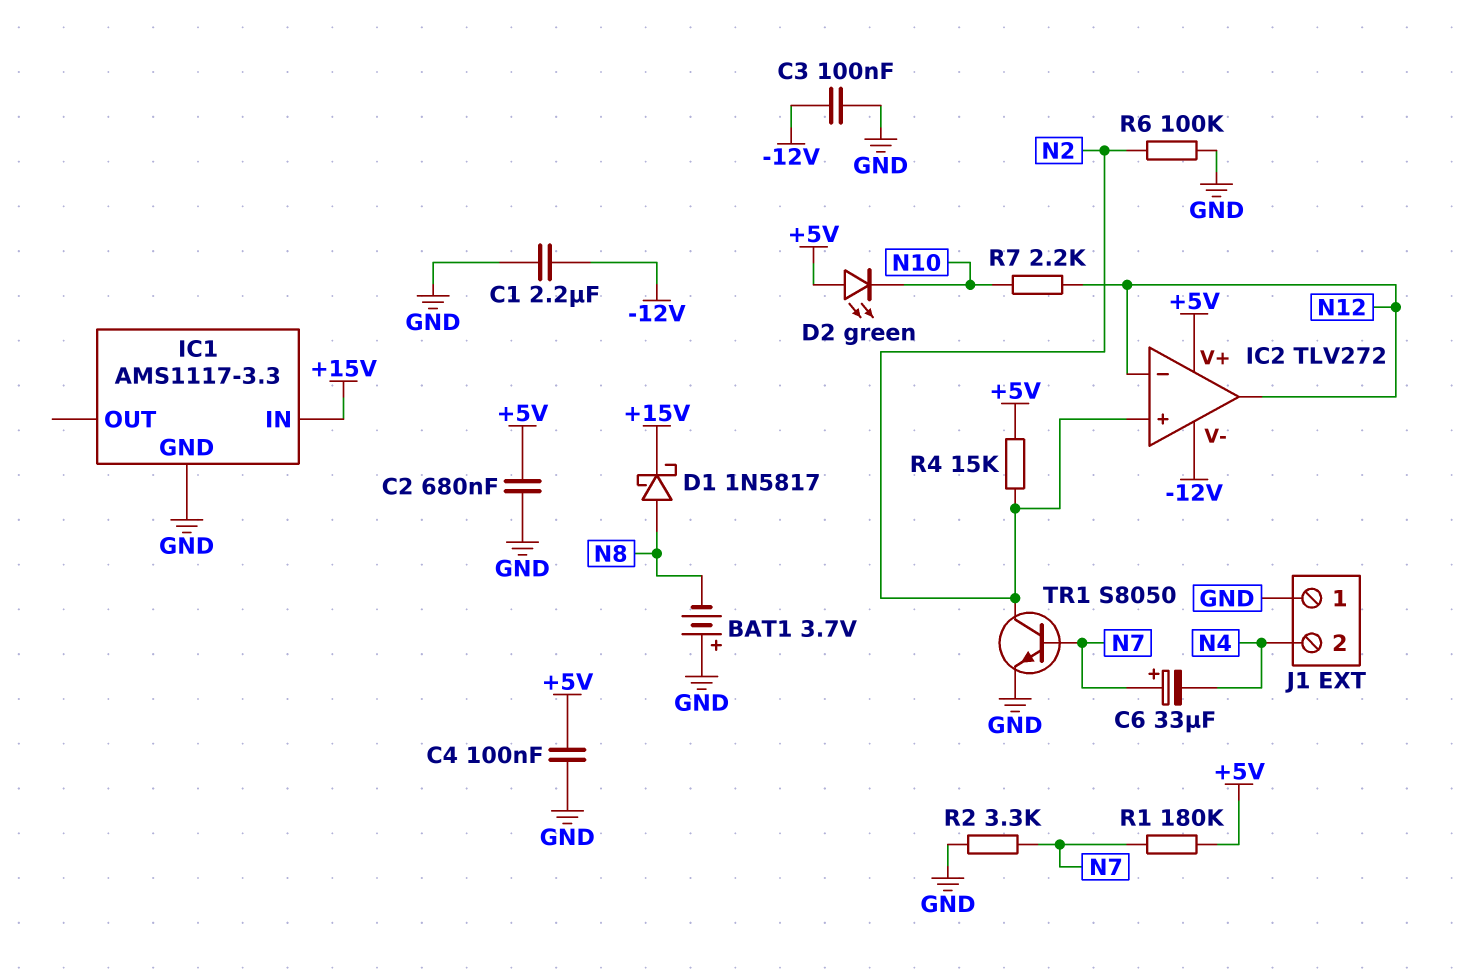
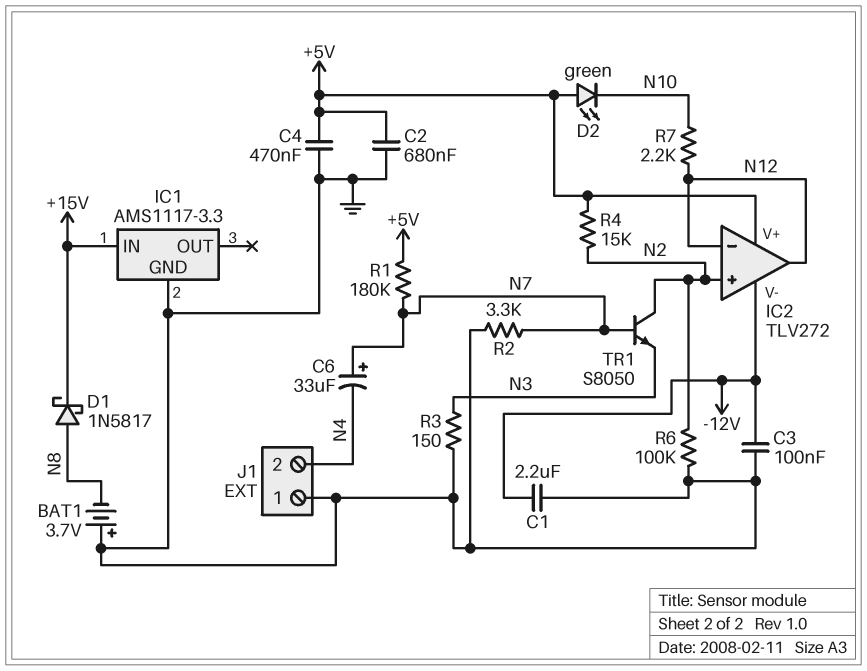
C4: 100nF (+5V, GND) -> 470nF (+5V, GND)
R3: none -> 150 (GND, N3)
TR1: NPN S8050 (B N7, C N2, E GND) -> NPN S8050 (B N7, C N2, E N3)

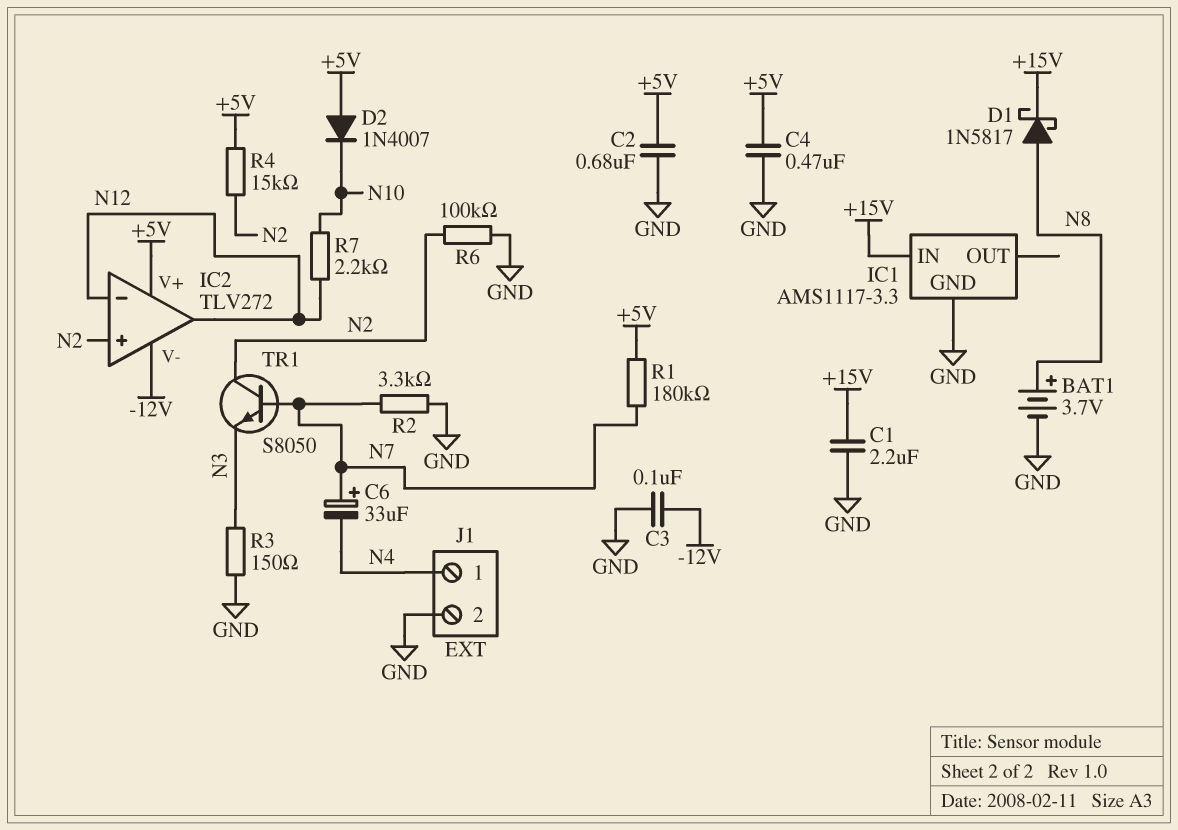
BAT1: 3.7V (plus GND, minus N8) -> 3.7V (plus N8, minus GND)
C1: 2.2uF (-12V, GND) -> 2.2uF (+15V, GND)
D2: LED green (A +5V, K N10) -> diode 1N4007 (A +5V, K N10)
J1 pin 1: GND -> N4
J1 pin 2: N4 -> GND

